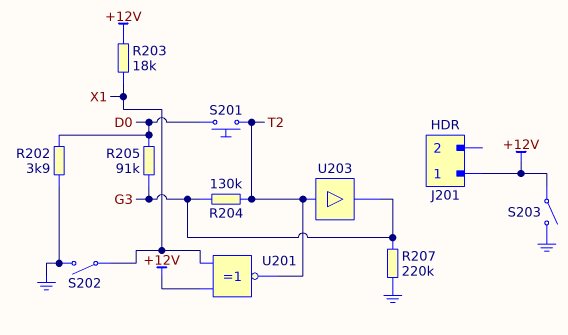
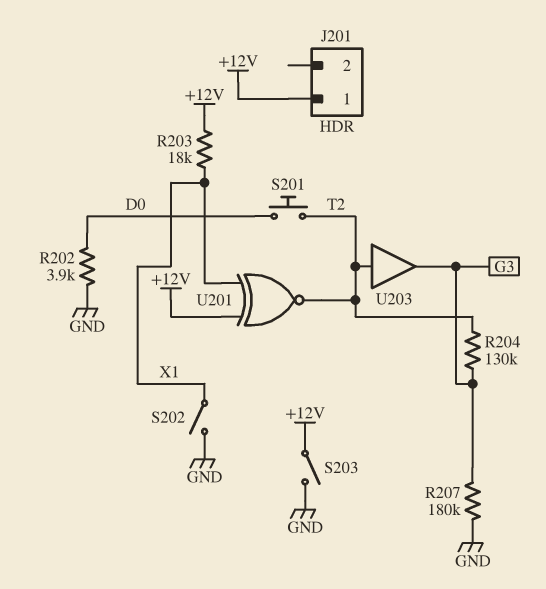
R205: 91k (D0, G3) -> none
R207: 220k (G3, GND) -> 180k (G3, GND)

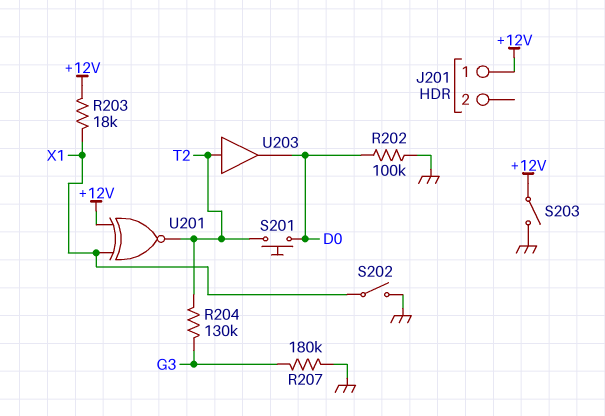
R202: 3.9k (D0, GND) -> 100k (D0, GND)
U203: buffer (in T2, out G3) -> buffer (in T2, out D0)

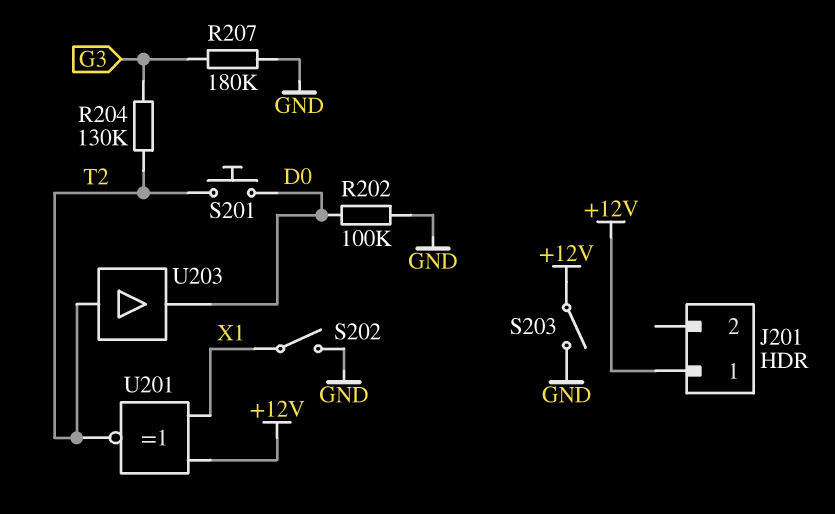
R203: 18k (+12V, X1) -> none

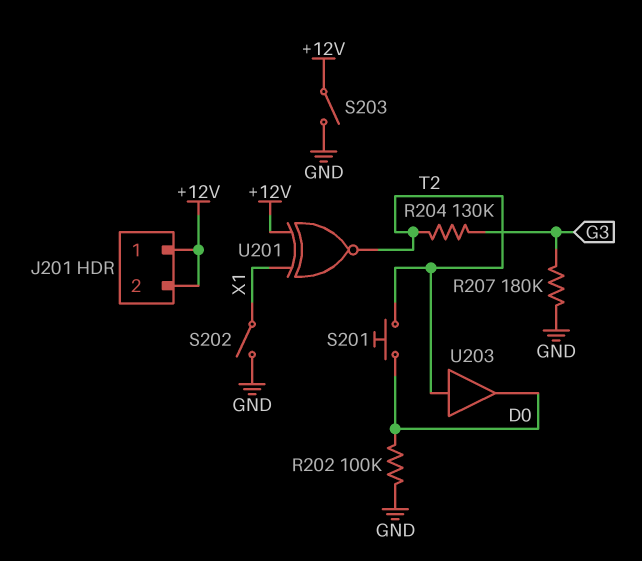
J201 pin 2: none -> +12V

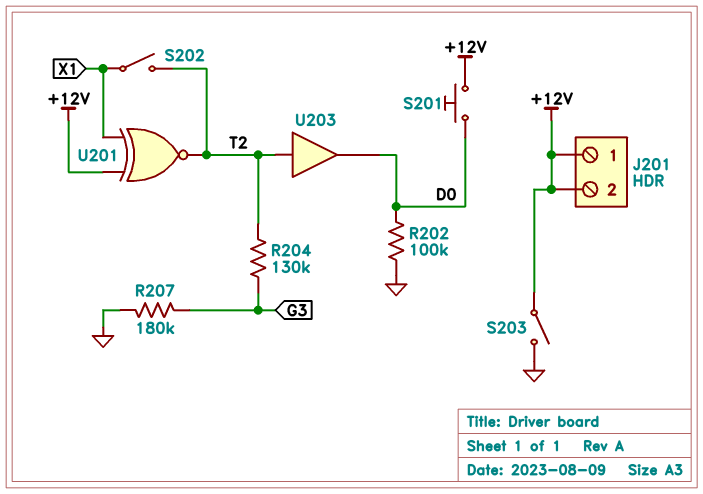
S201: button (D0, T2) -> button (+12V, D0)
S202: switch (GND, X1) -> switch (T2, X1)

